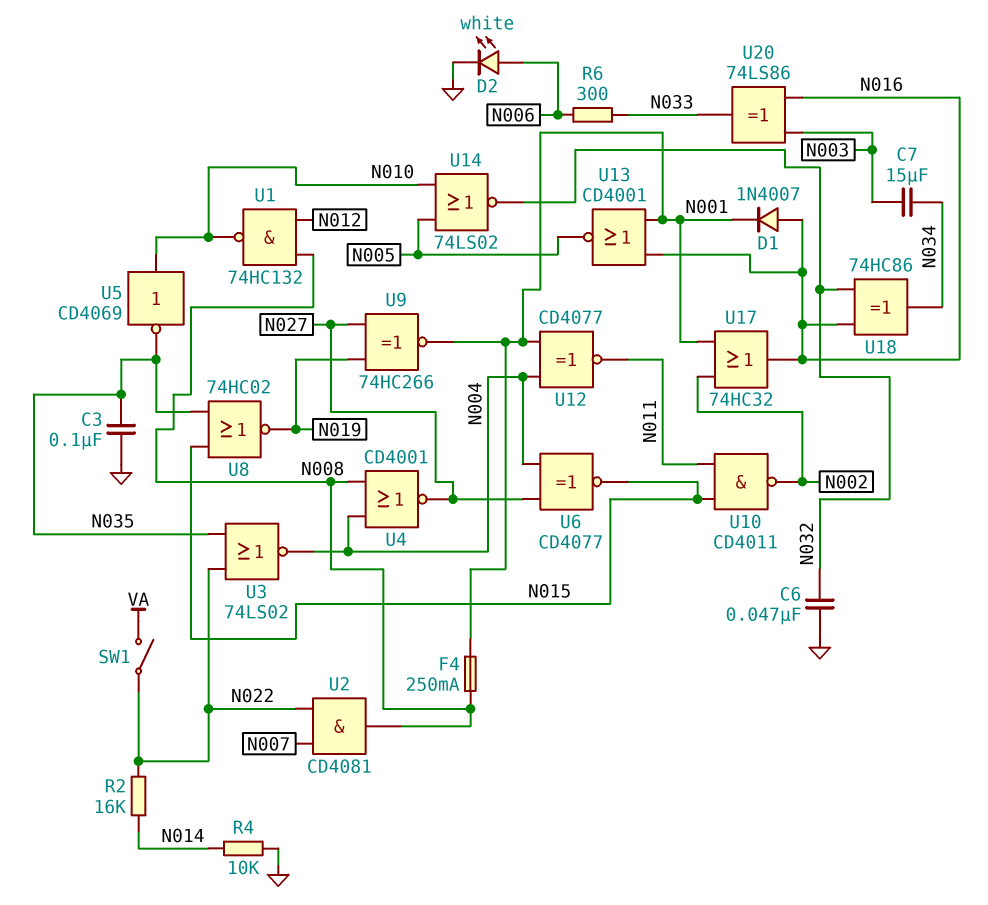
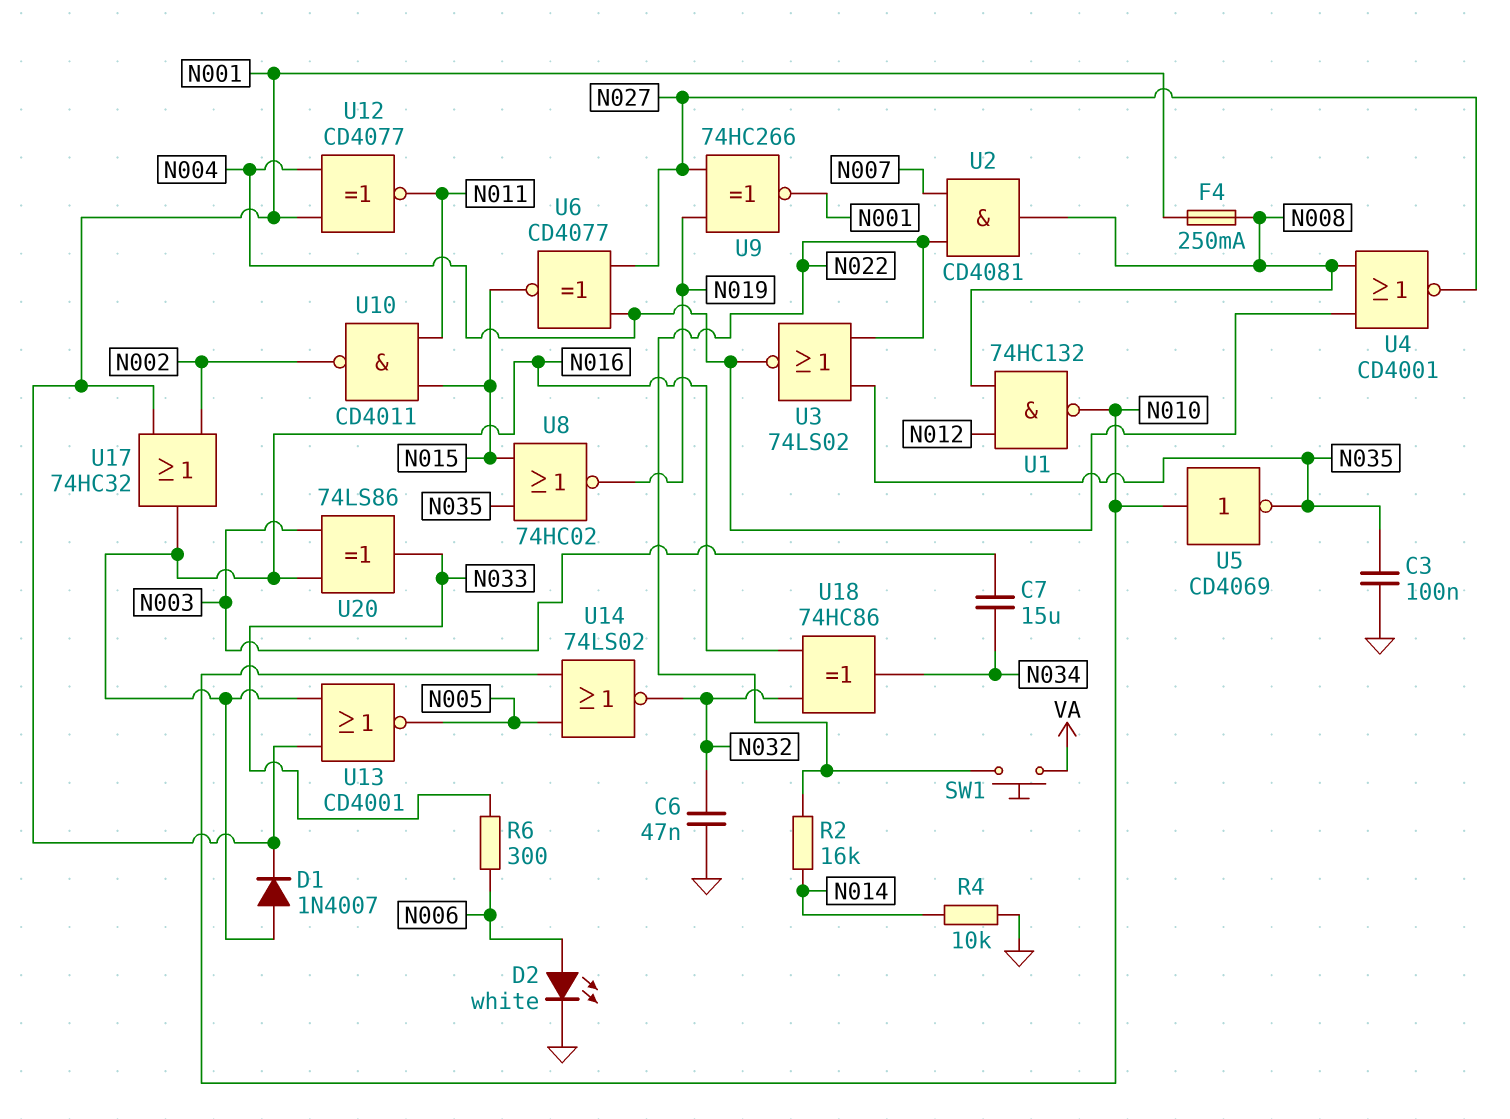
SW1: switch (N022, VA) -> button (N022, VA)

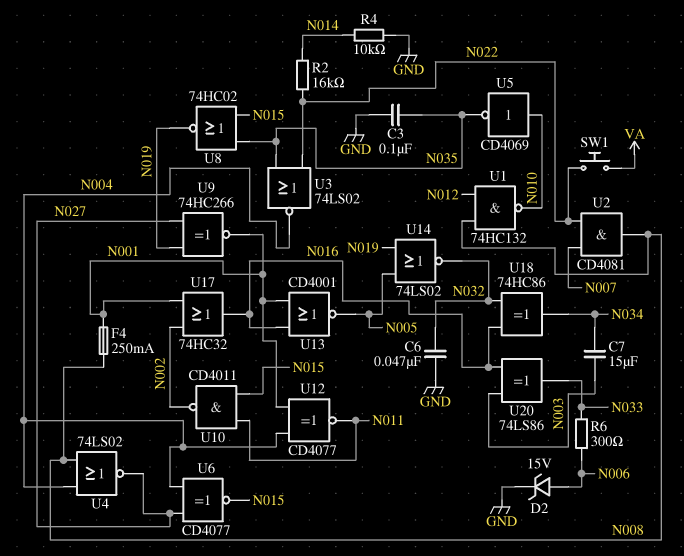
D1: diode 1N4007 (A N016, K N001) -> none
D2: LED white (A N006, K GND) -> zener 15V (A N006, K GND)
U4: NOR CD4001 (in N004, in N008, out N027) -> NOR 74LS02 (in N004, in N008, out N027)
U14: NOR 74LS02 (in N005, in N010, out N032) -> NOR 74LS02 (in N005, in N019, out N032)

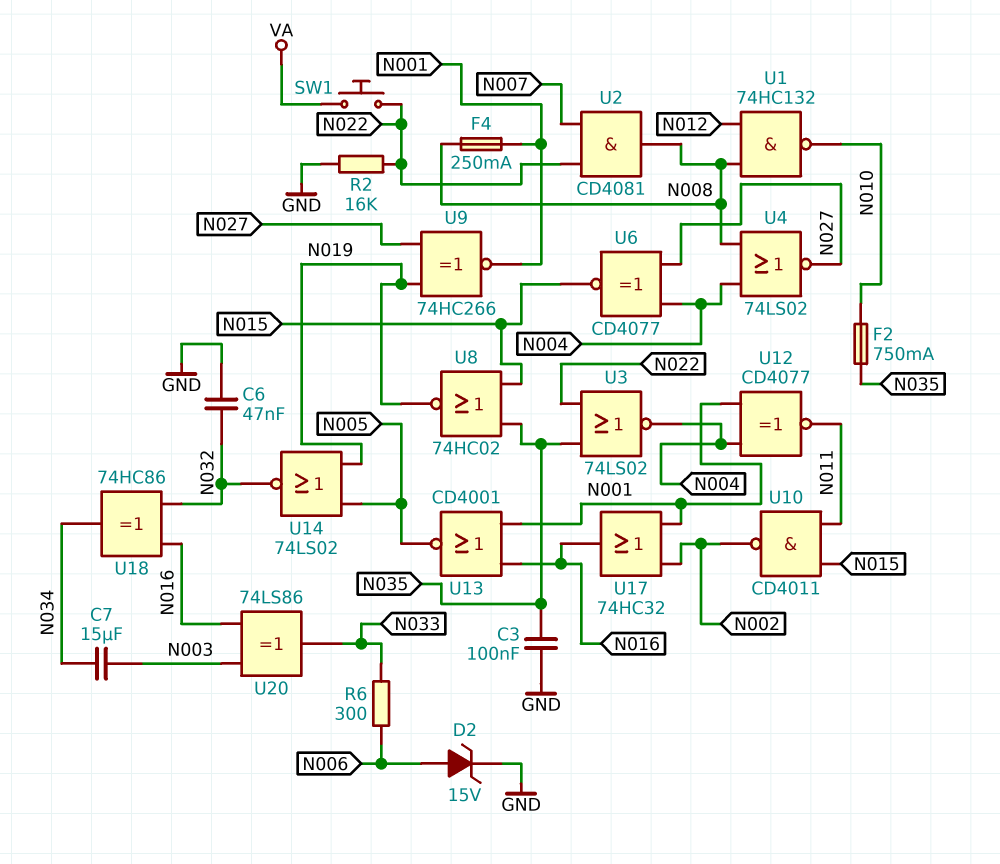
F2: none -> 750mA (N010, N035)
R2: 16k (N014, N022) -> 16k (GND, N022)
R4: 10k (GND, N014) -> none
U5: NOT CD4069 (in N010, out N035) -> none

